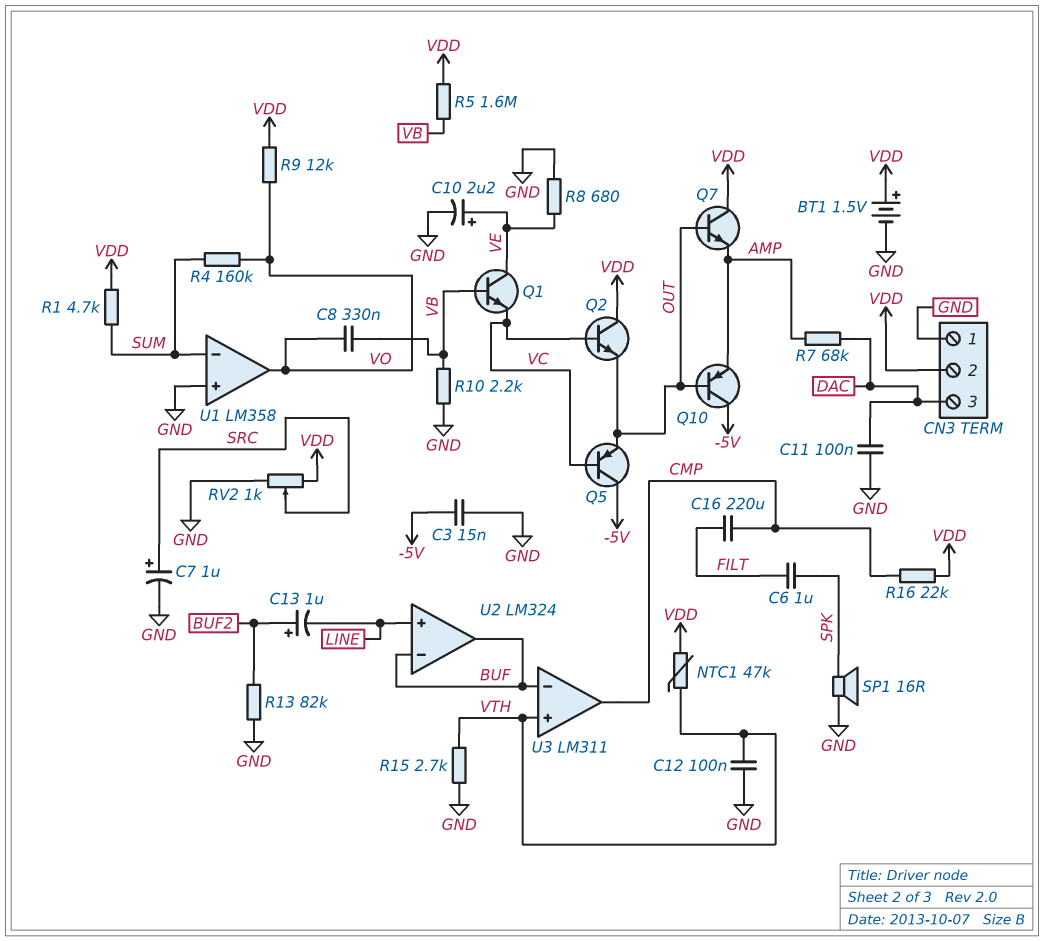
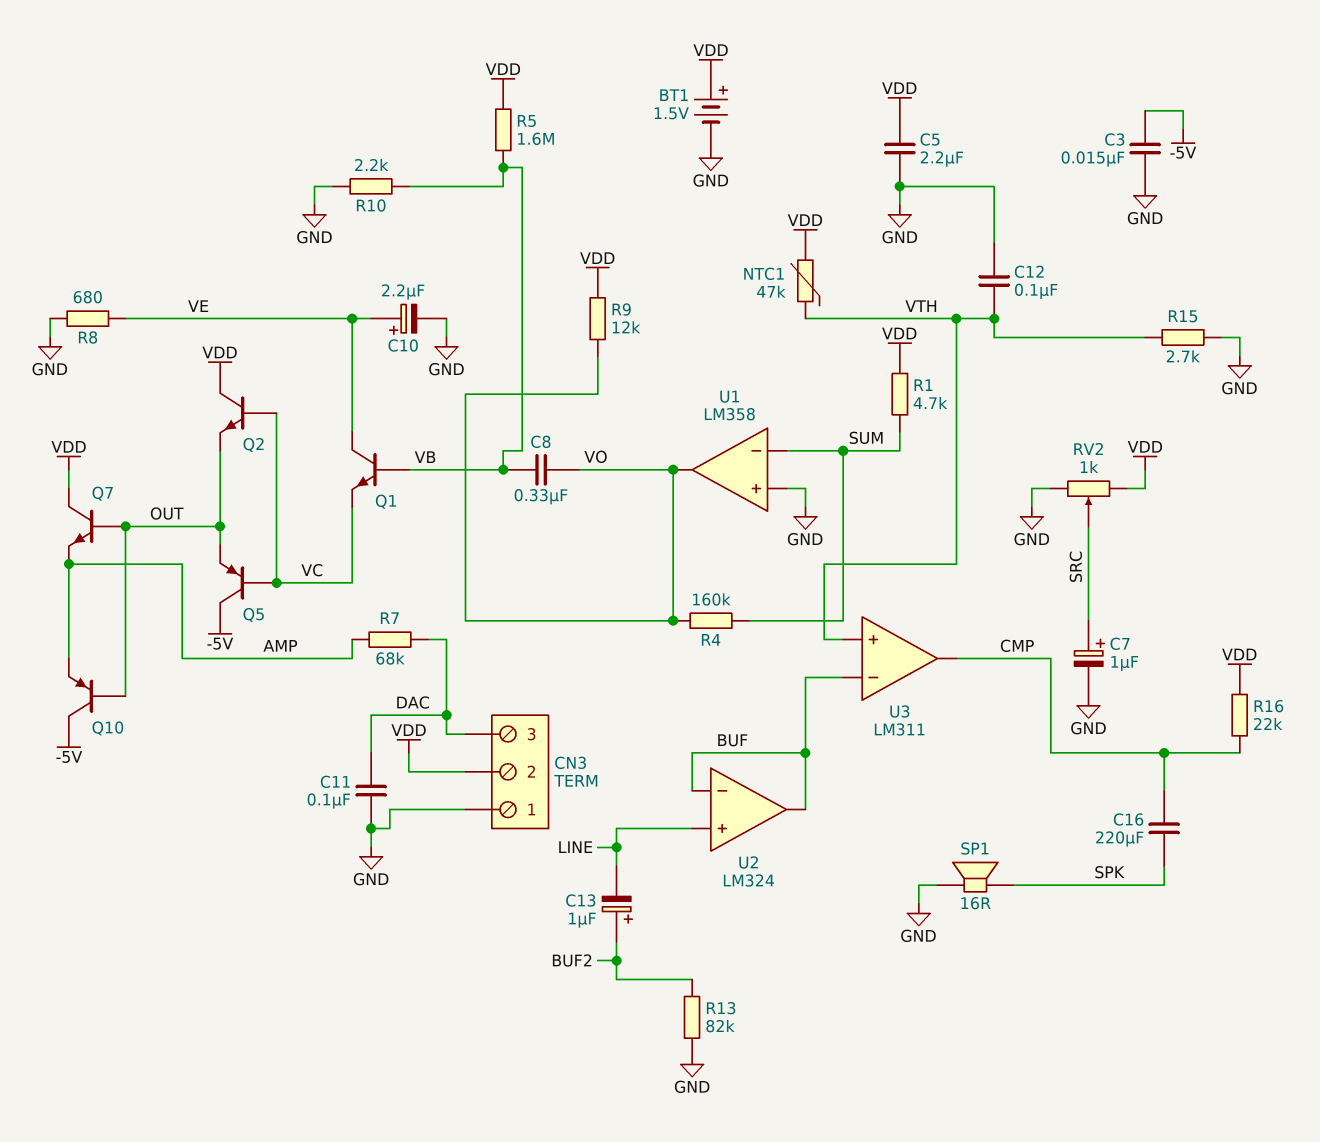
C5: none -> 2.2uF (GND, VDD)
C6: 1uF (FILT, SPK) -> none
C16: 220uF (CMP, FILT) -> 220uF (CMP, SPK)

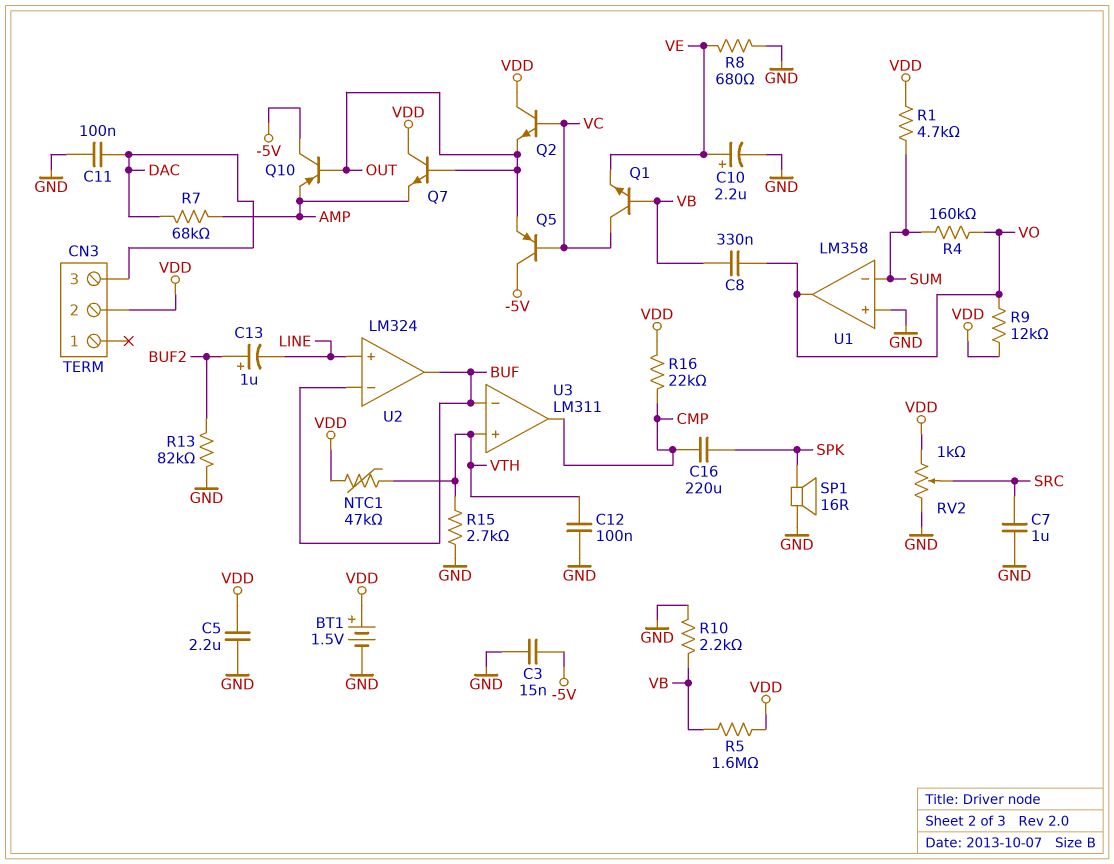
C7: 1uF (plus SRC, minus GND) -> 1uF (GND, SRC)
CN3 pin 1: GND -> none
Q1: NPN (B VB, C VE, E VC) -> NPN (B VB, C VC, E VE)

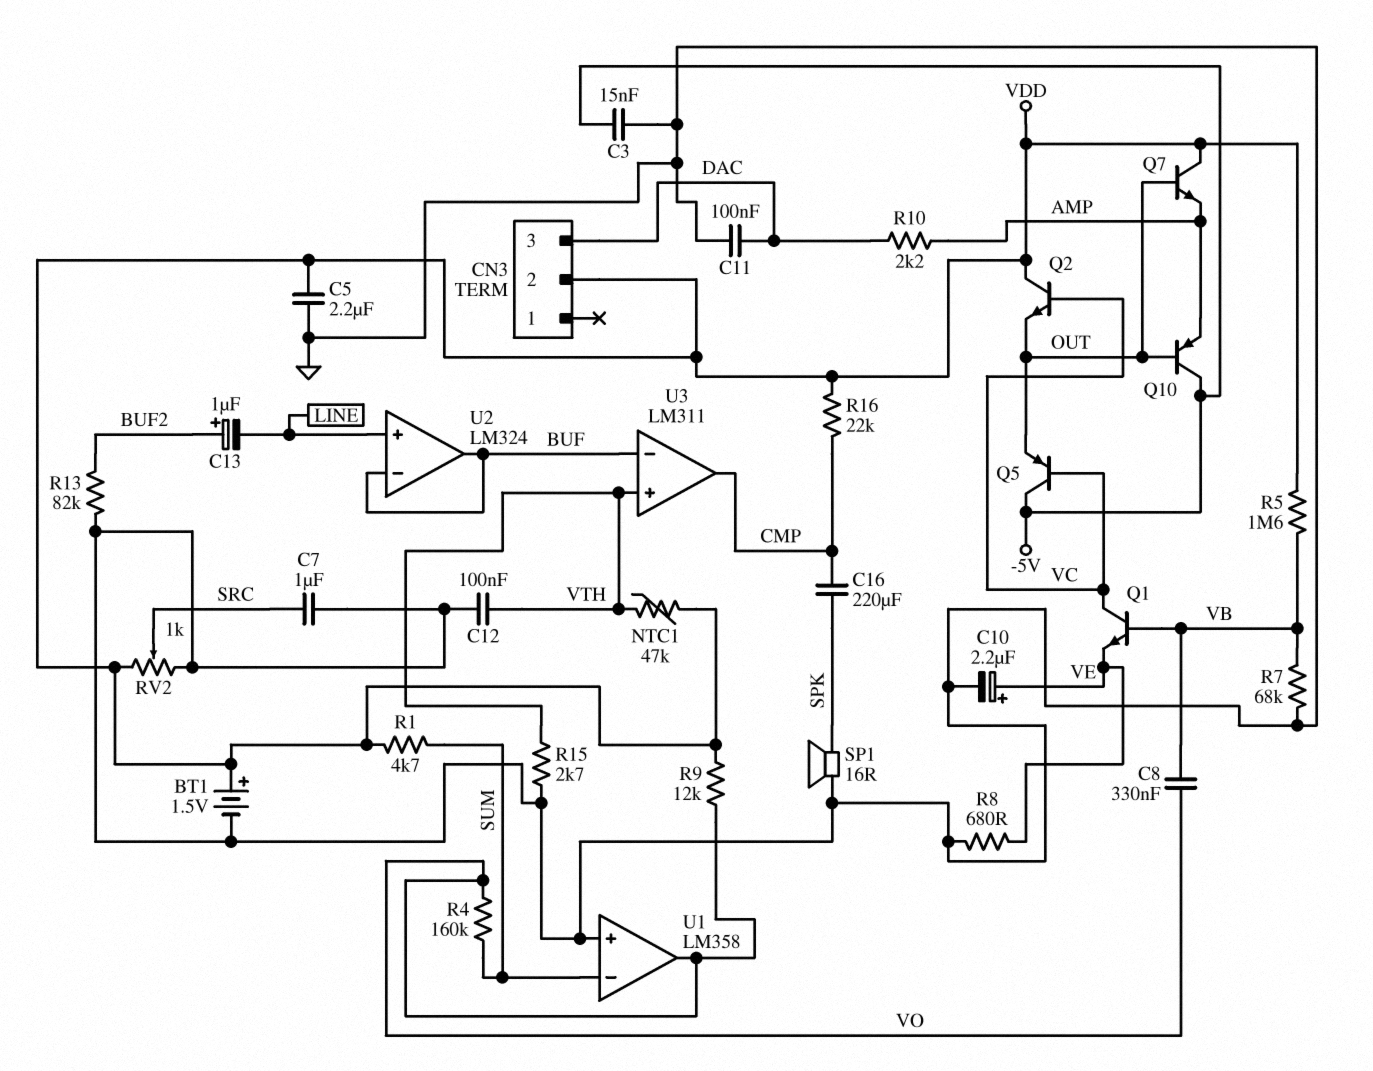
R7: 68k (AMP, DAC) -> 68k (GND, VB)
R10: 2.2k (GND, VB) -> 2.2k (AMP, DAC)

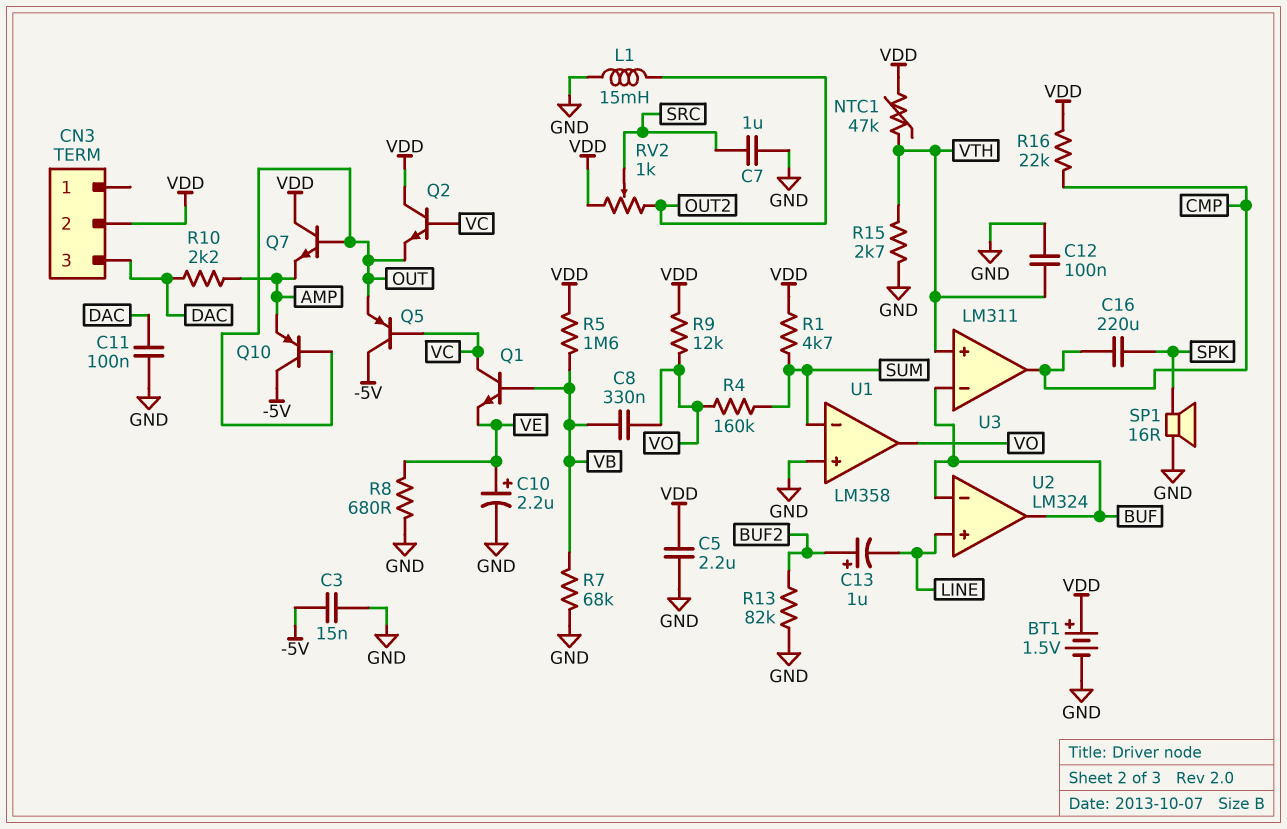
L1: none -> 15mH (GND, OUT2)
RV2: 1k (GND, VDD, wiper SRC) -> 1k (OUT2, VDD, wiper SRC)

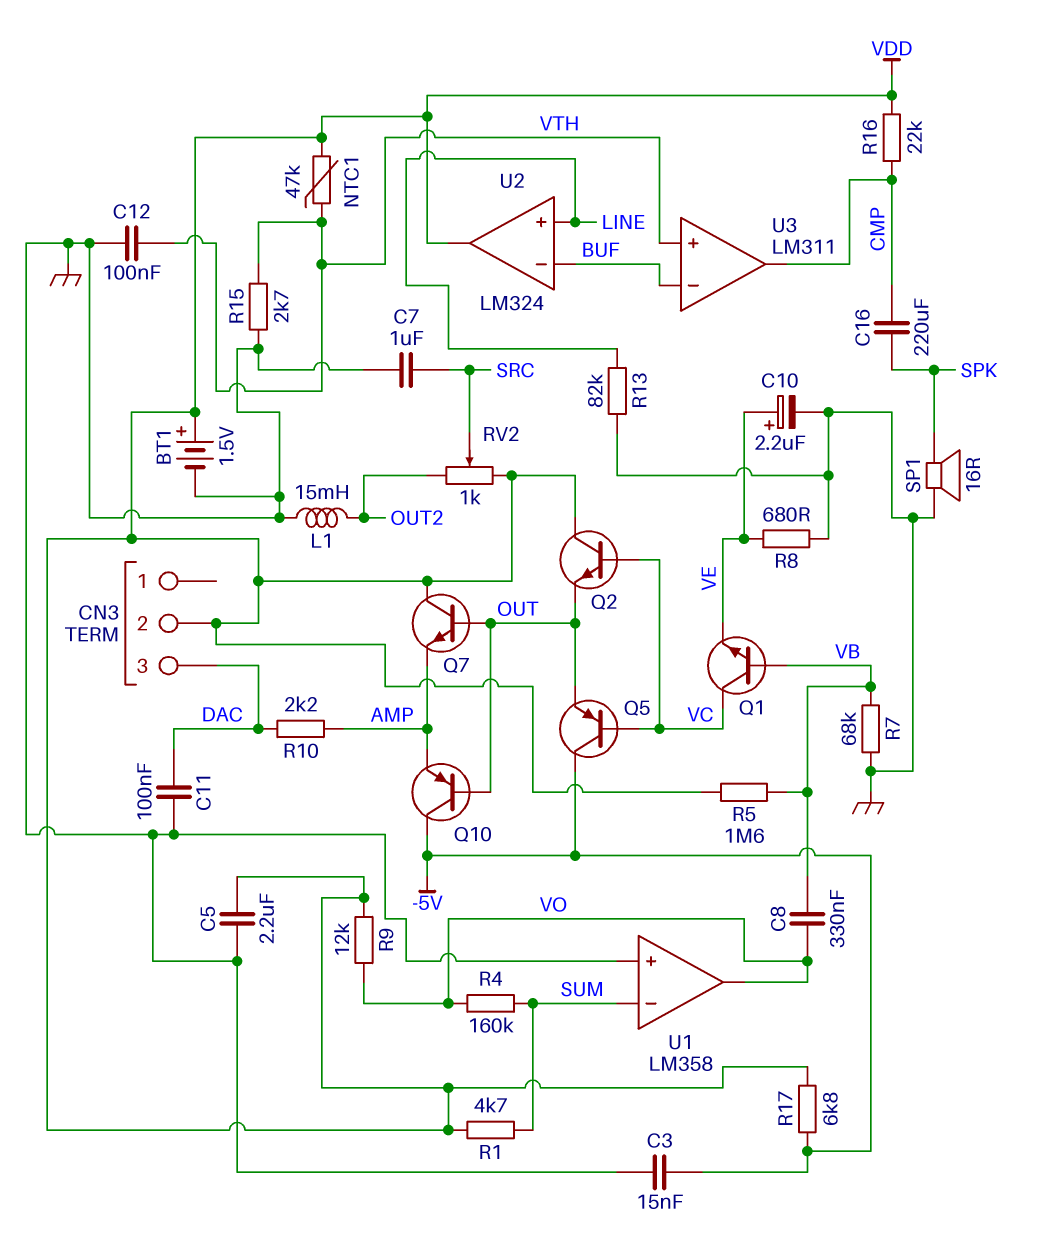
C13: 1uF (plus BUF2, minus LINE) -> none
R13: 82k (BUF2, GND) -> 82k (GND, LINE)
R17: none -> 6.8k (-5V, VDD)
U2 pin out: BUF -> VDD

